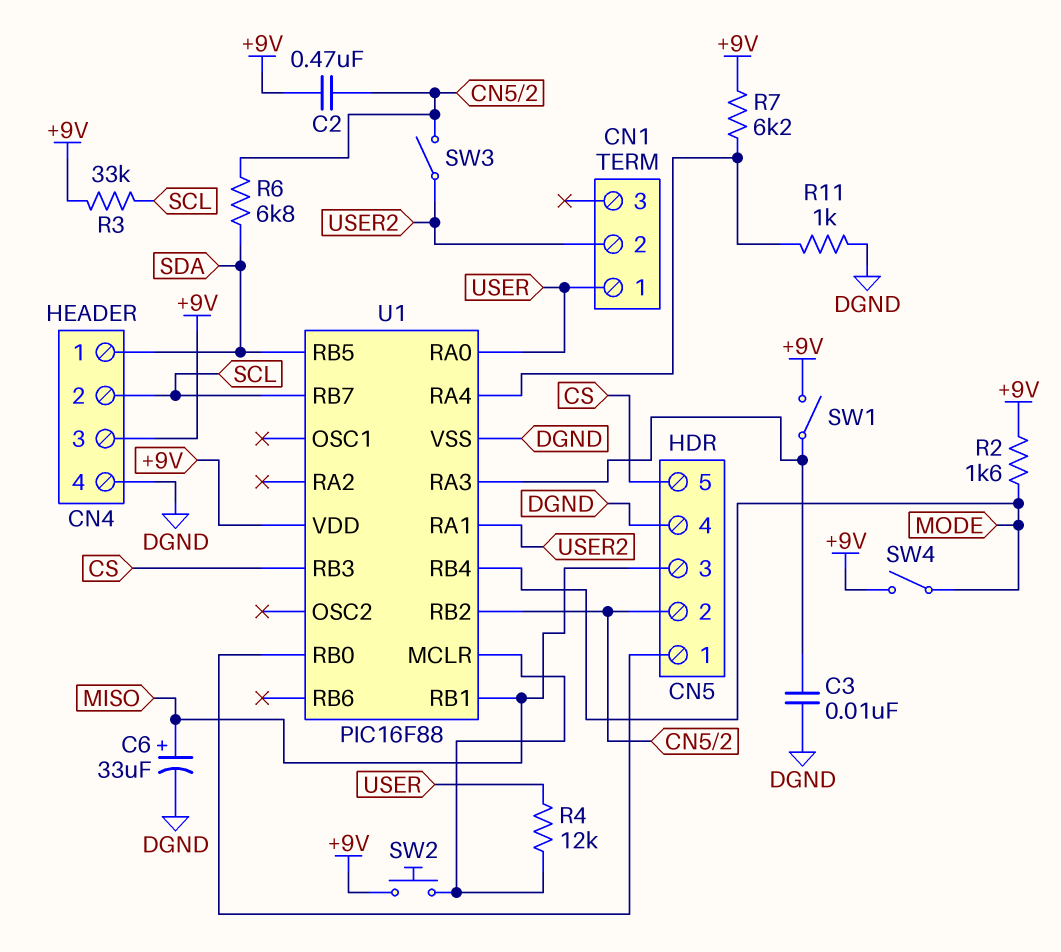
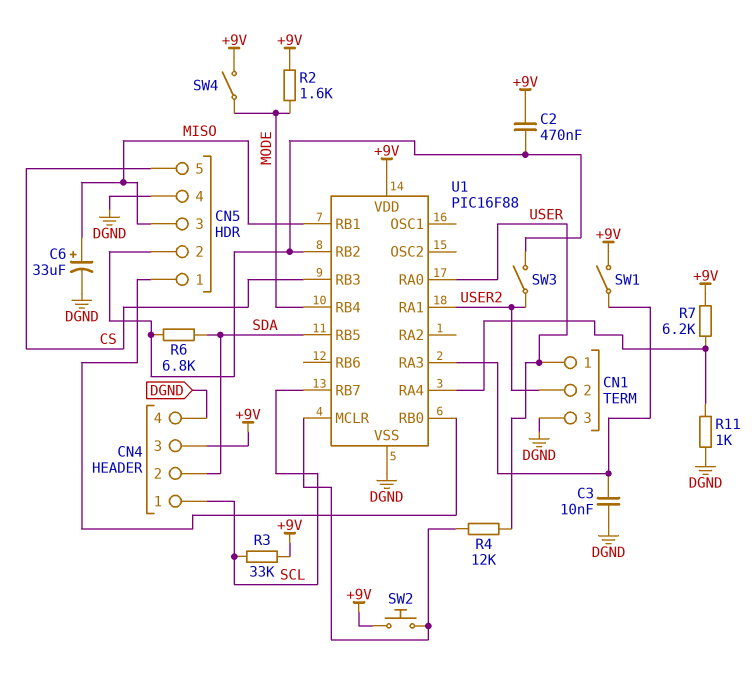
CN1 pin 3: none -> DGND
CN4 pin 1: SDA -> SCL
CN4 pin 2: SCL -> SDA

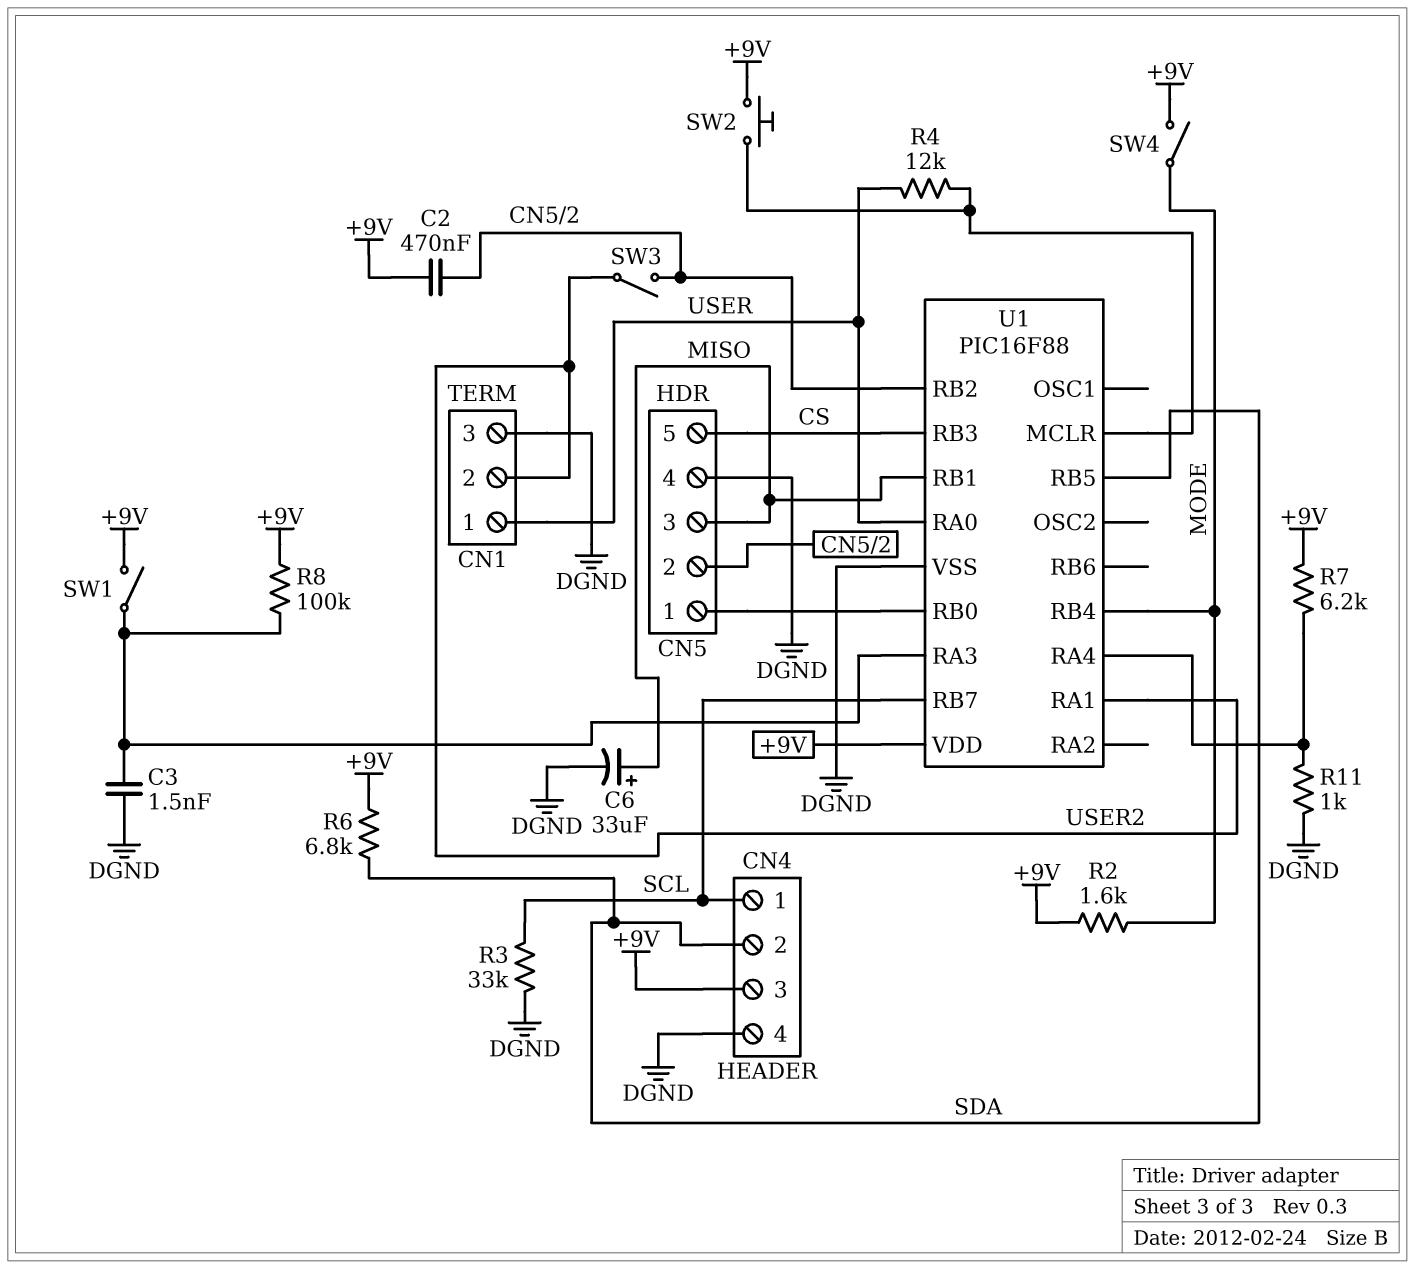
C3: 10nF (DGND, U1/RA3) -> 1.5nF (DGND, U1/RA3)
R3: 33k (+9V, SCL) -> 33k (DGND, SCL)
R6: 6.8k (CN5/2, SDA) -> 6.8k (+9V, SDA)
R8: none -> 100k (+9V, U1/RA3)

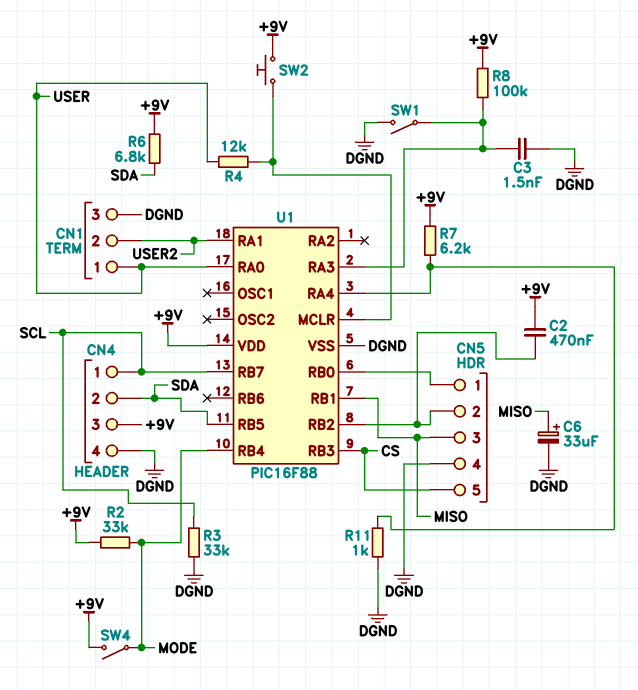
R2: 1.6k (+9V, MODE) -> 33k (+9V, MODE)
SW1: switch (+9V, U1/RA3) -> switch (DGND, U1/RA3)
SW3: switch (CN5/2, USER2) -> none

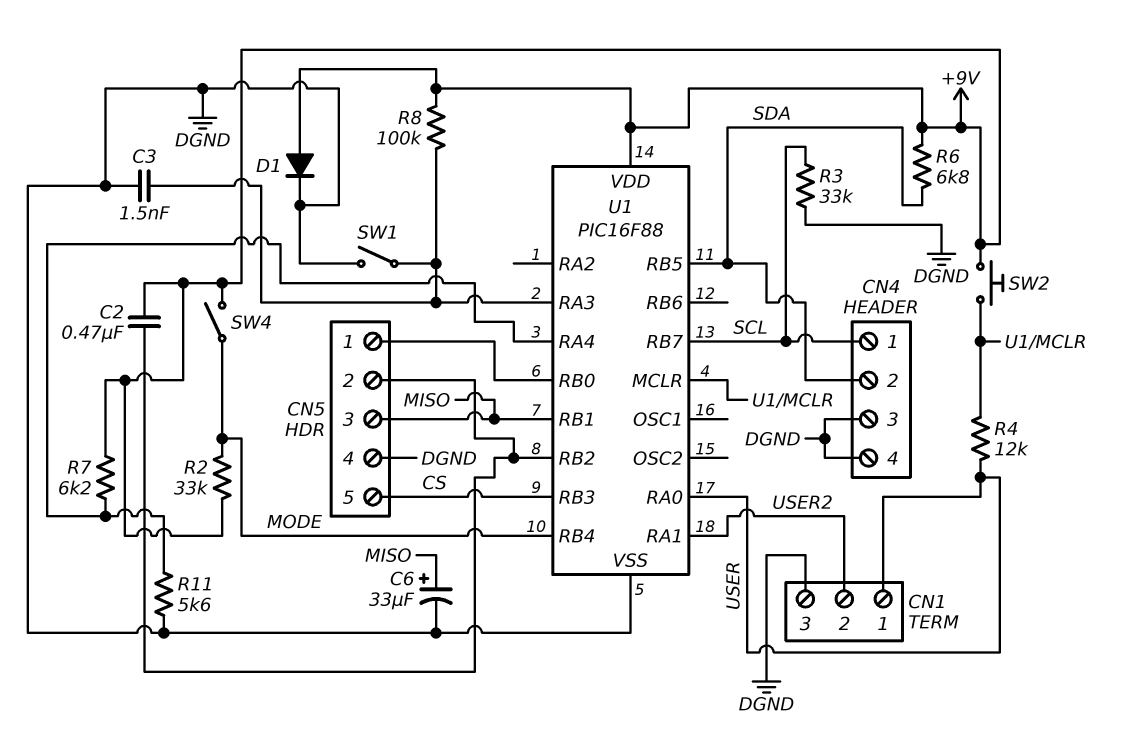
CN4 pin 3: +9V -> DGND
D1: none -> diode (A +9V, K DGND)
R11: 1k (DGND, U1/RA4) -> 5.6k (DGND, U1/RA4)

